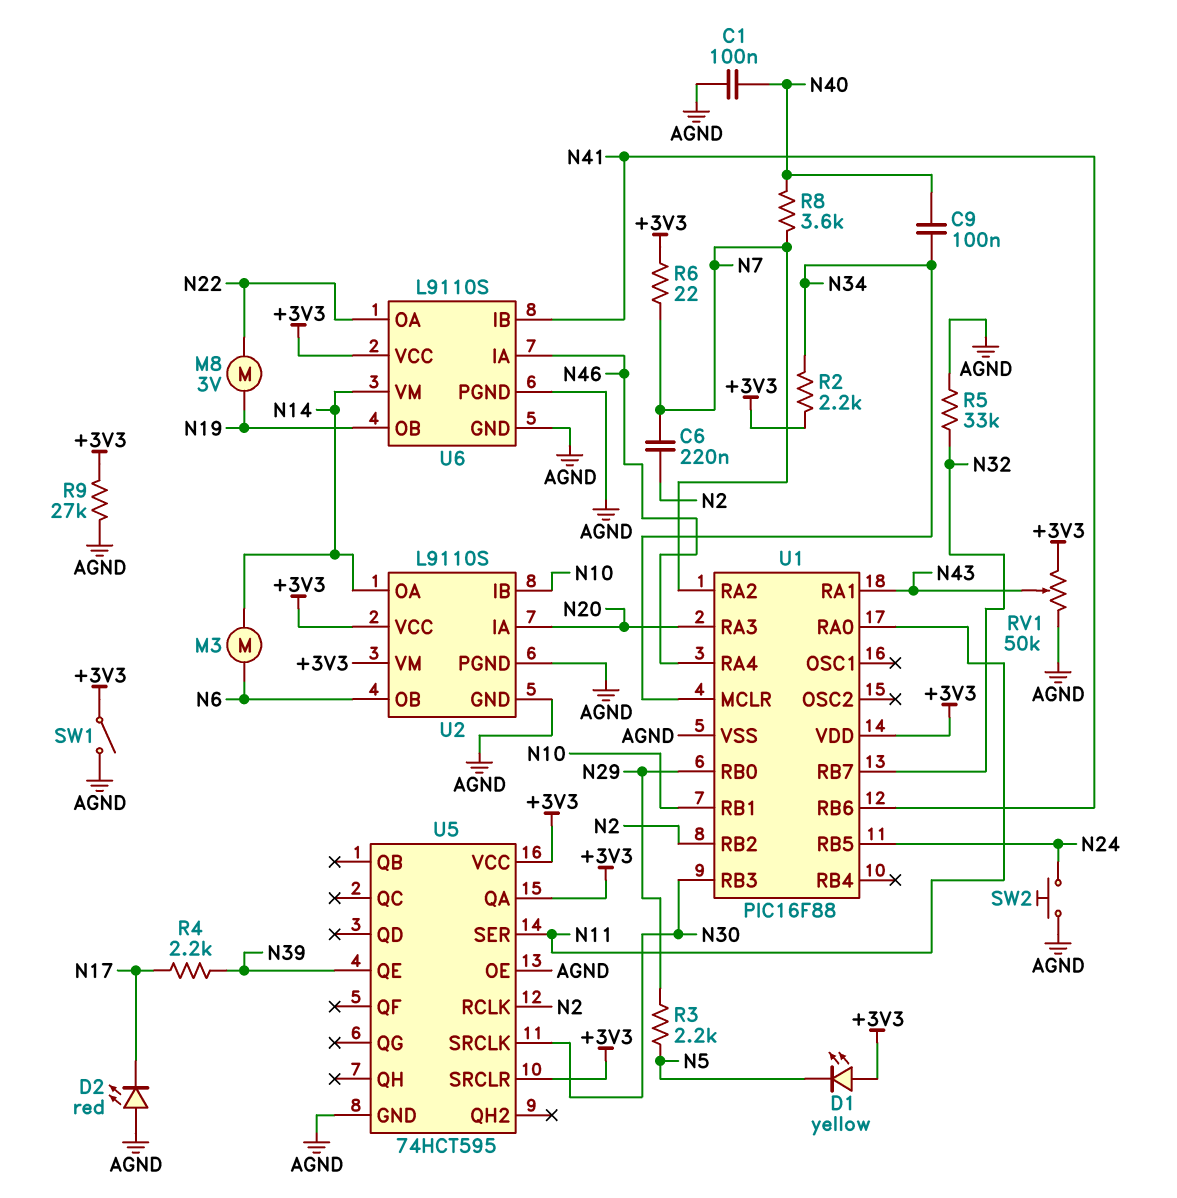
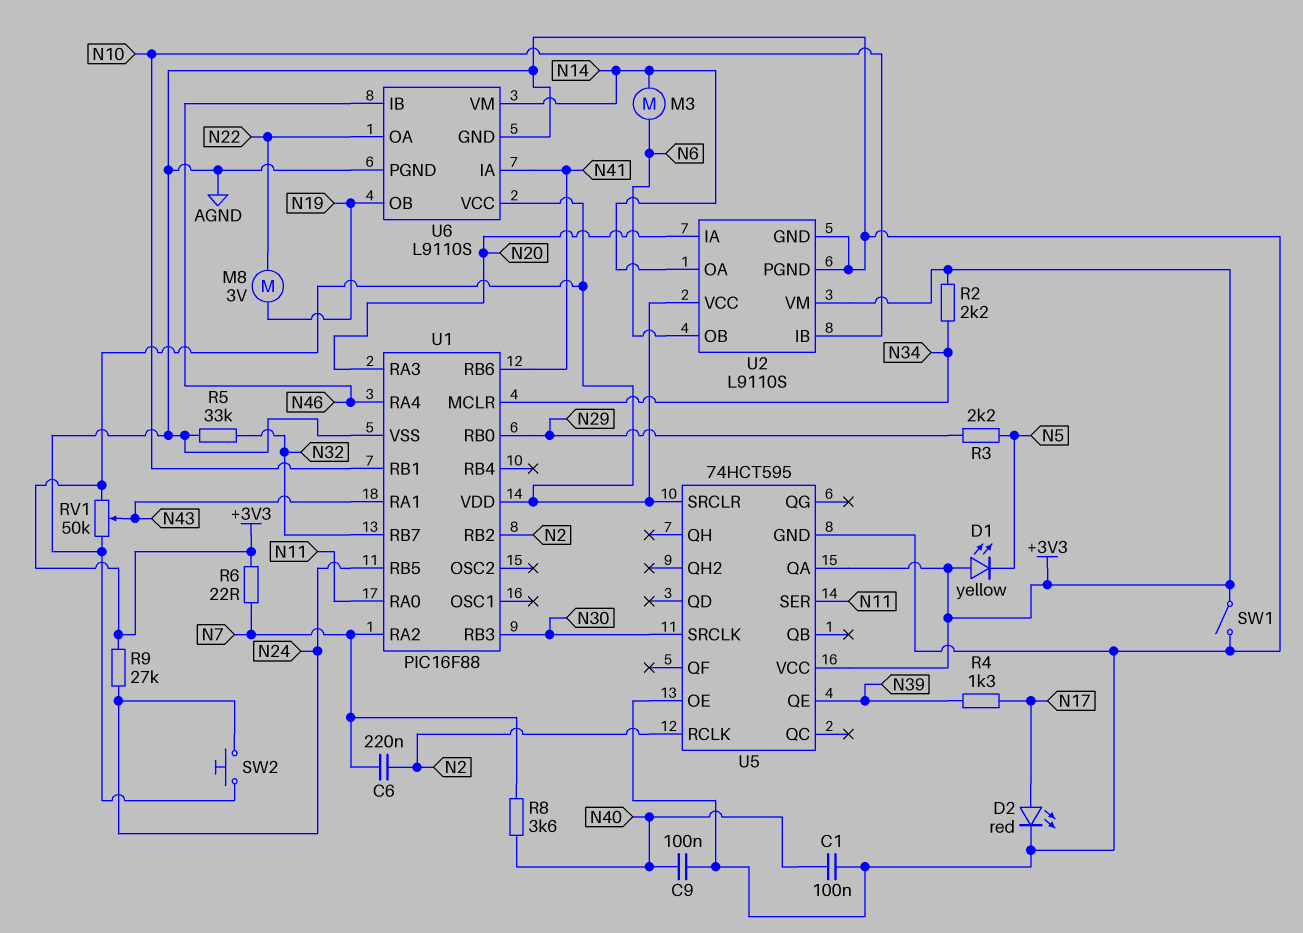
C9: 100nF (N34, N40) -> 100nF (AGND, N40)
D2: LED red (A AGND, K N17) -> LED red (A N17, K AGND)
R4: 2.2k (N17, N39) -> 1.3k (N17, N39)
R9: 27k (+3V3, AGND) -> 27k (+3V3, N24)
U6 pin IA: N46 -> N41
U6 pin IB: N41 -> N46

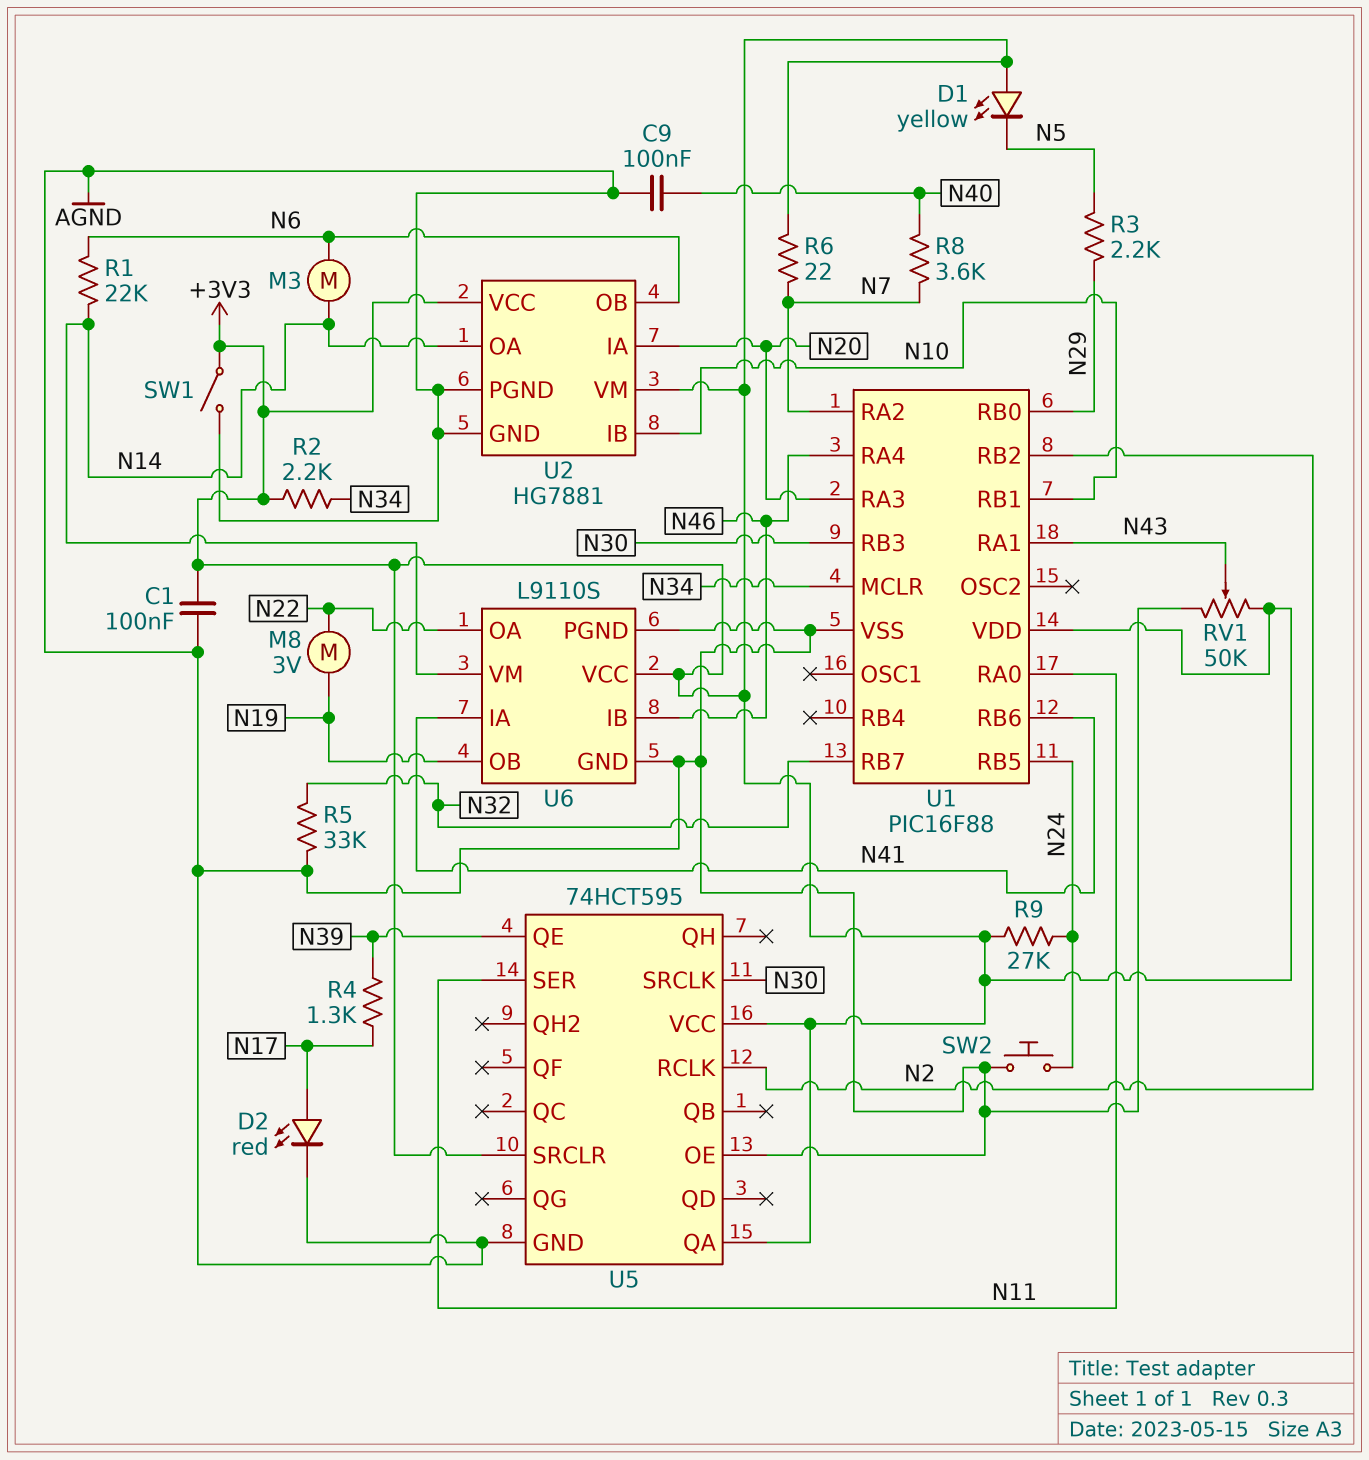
C1: 100nF (AGND, N40) -> 100nF (+3V3, AGND)
C6: 220nF (N2, N7) -> none
R1: none -> 22k (N6, N14)
U2: L9110S -> HG7881

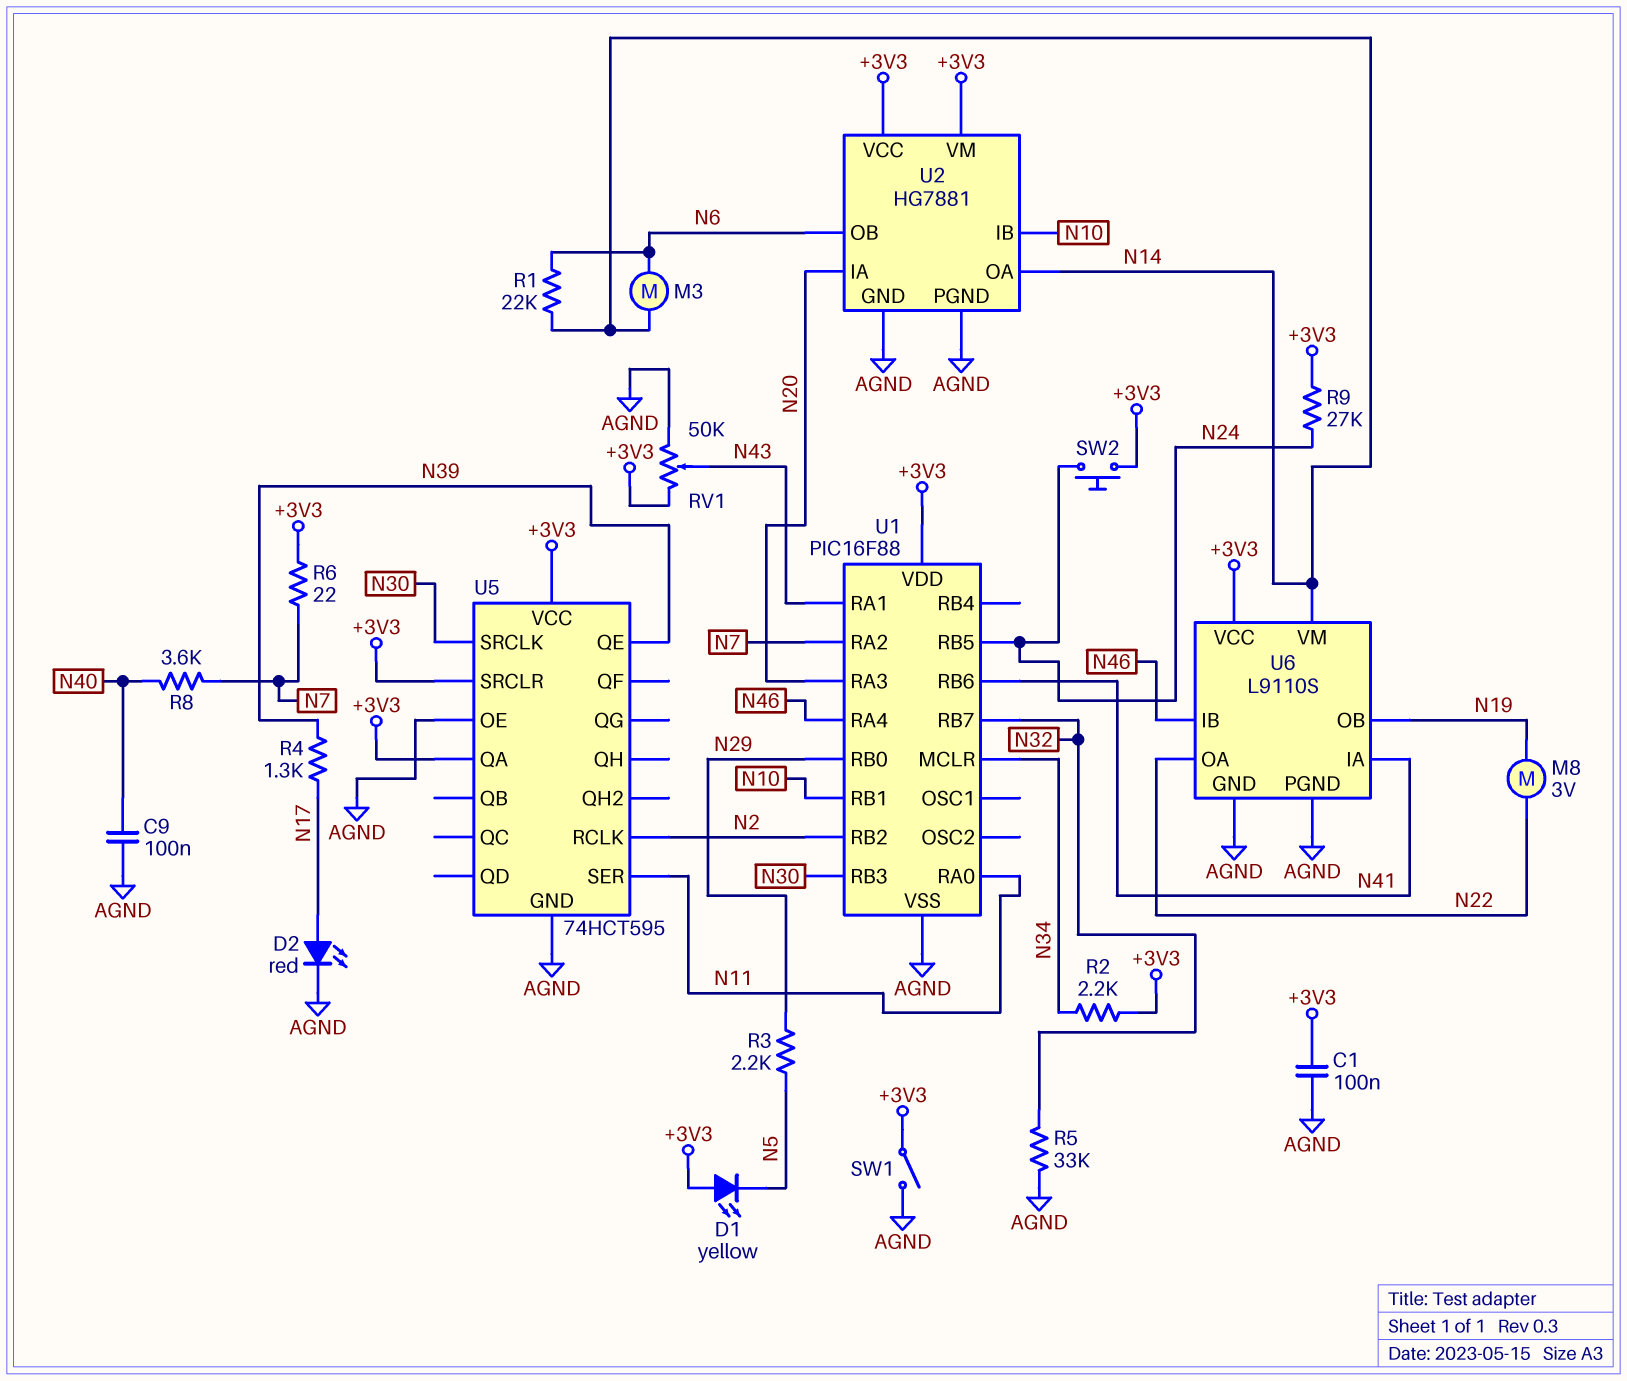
SW2: button (AGND, N24) -> button (+3V3, N24)

